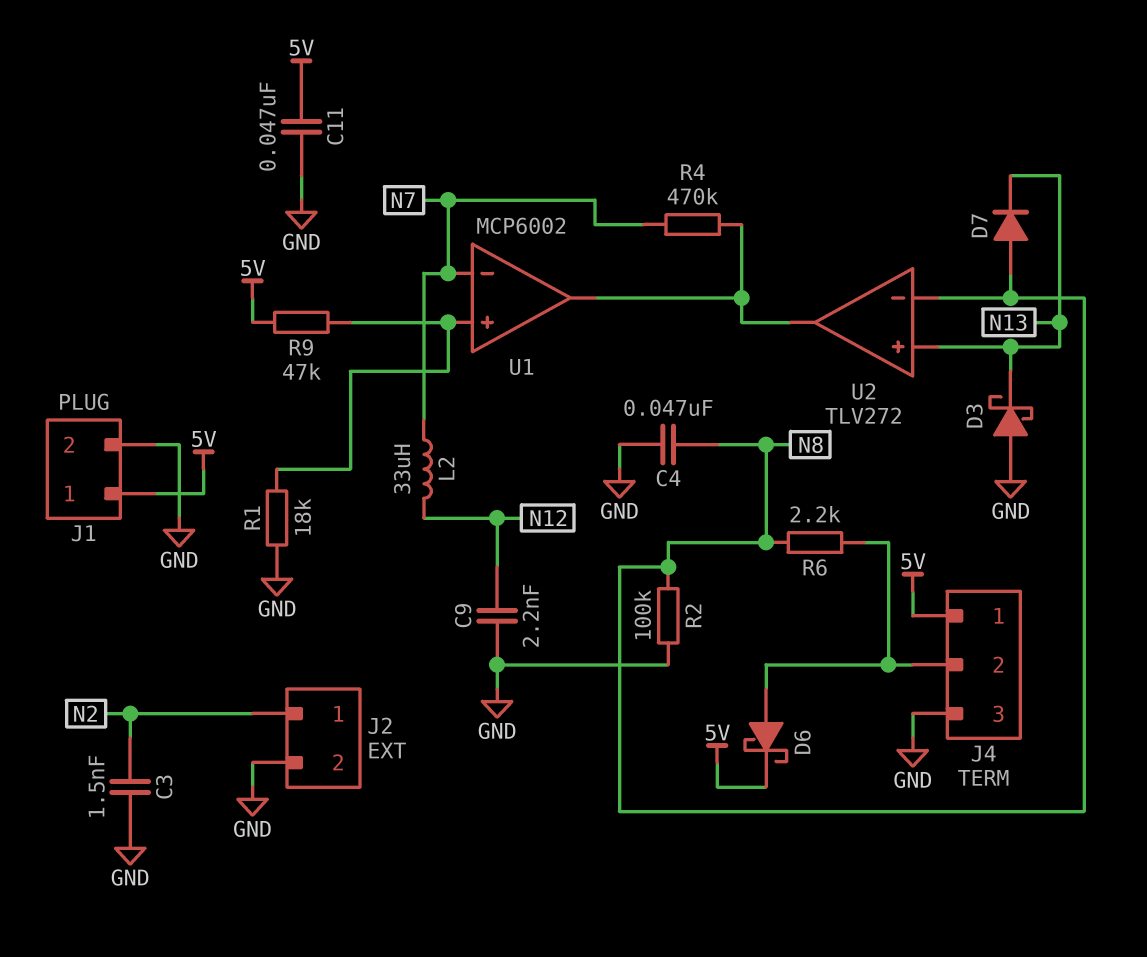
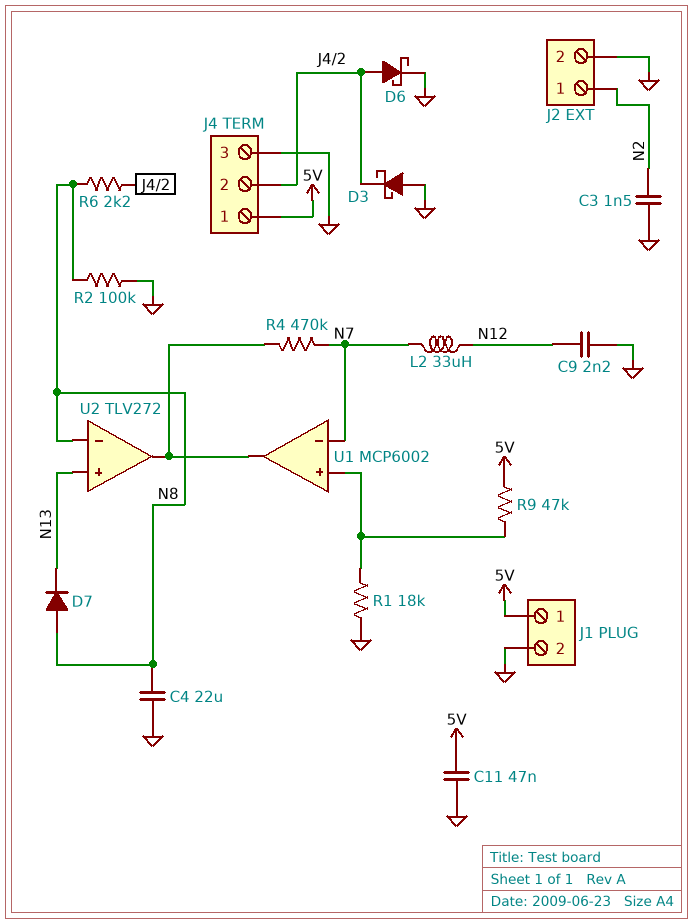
C4: 47nF (GND, N8) -> 22uF (GND, N8)
D3: schottky (A GND, K N13) -> schottky (A GND, K J4/2)
D6: schottky (A J4/2, K 5V) -> schottky (A J4/2, K GND)

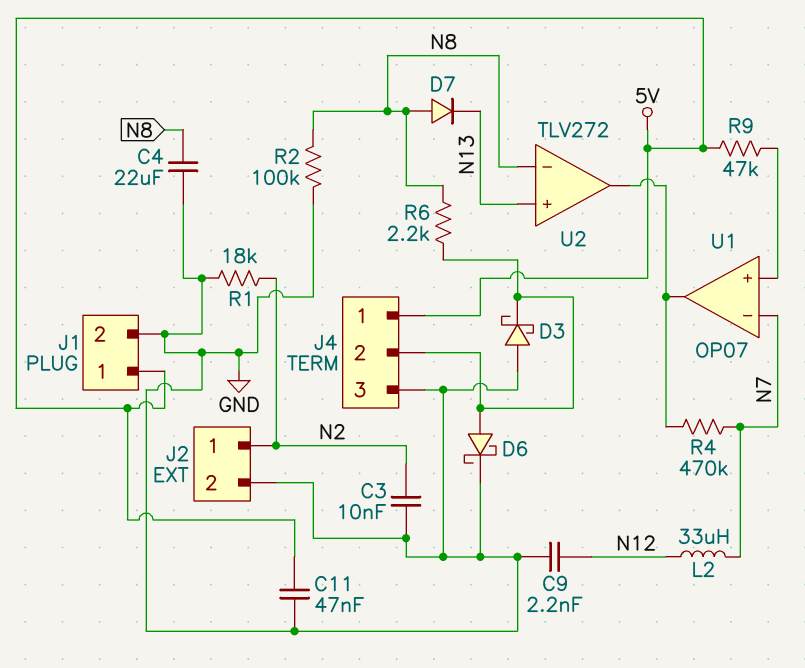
C3: 1.5nF (GND, N2) -> 10nF (GND, N2)
R1: 18k (GND, U1/in+) -> 18k (GND, N2)
U1: MCP6002 -> OP07

